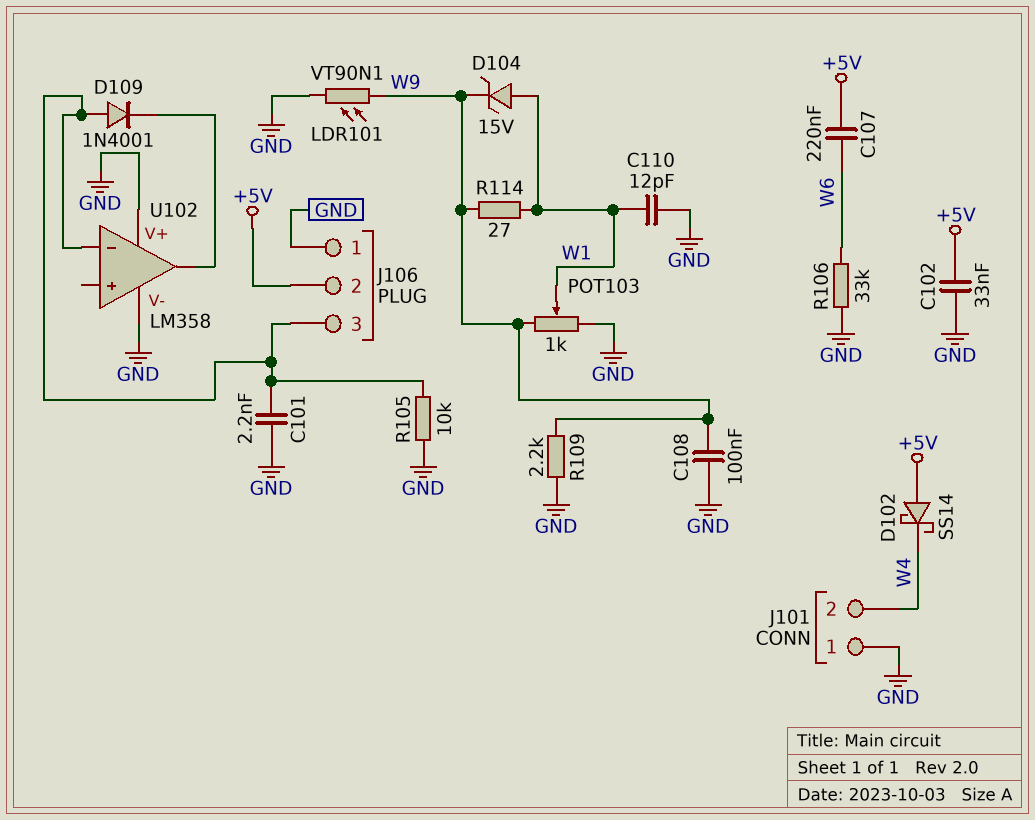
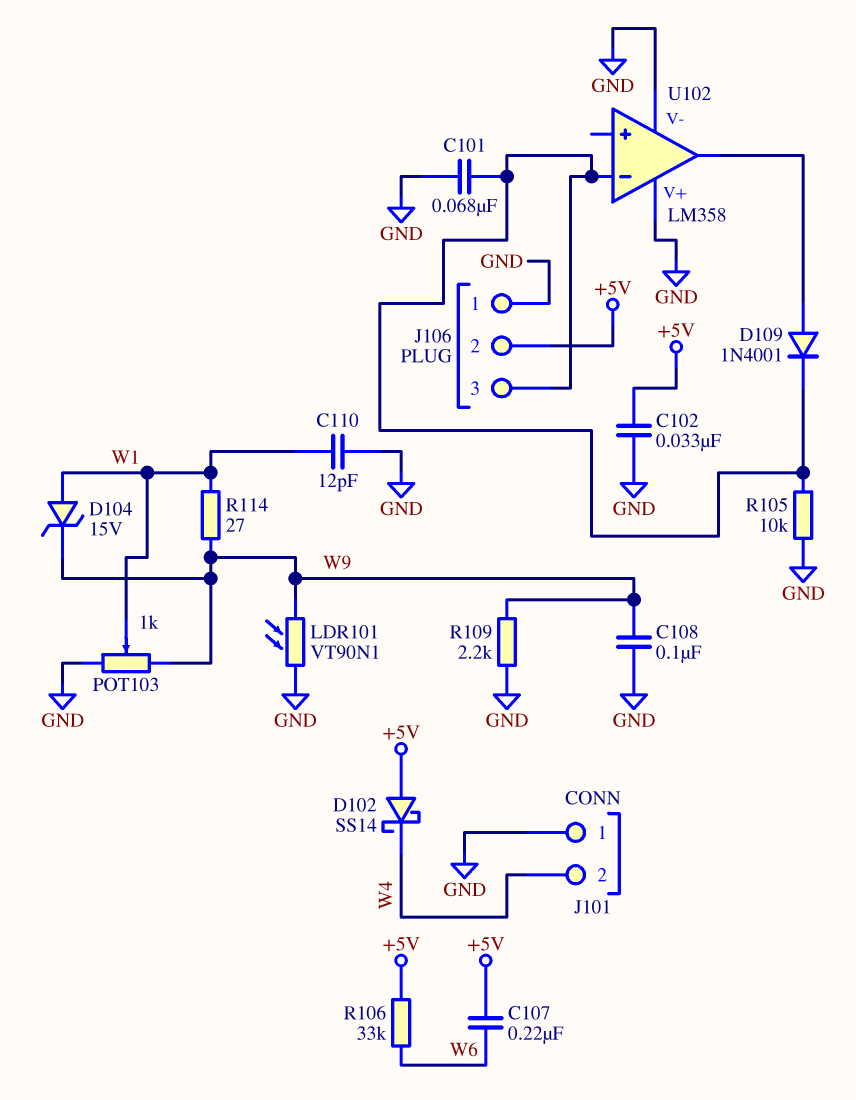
C101: 2.2nF (GND, J106/3) -> 68nF (GND, J106/3)
D109: diode 1N4001 (A J106/3, K U102/out) -> diode 1N4001 (A U102/out, K J106/3)
R106: 33k (GND, W6) -> 33k (+5V, W6)

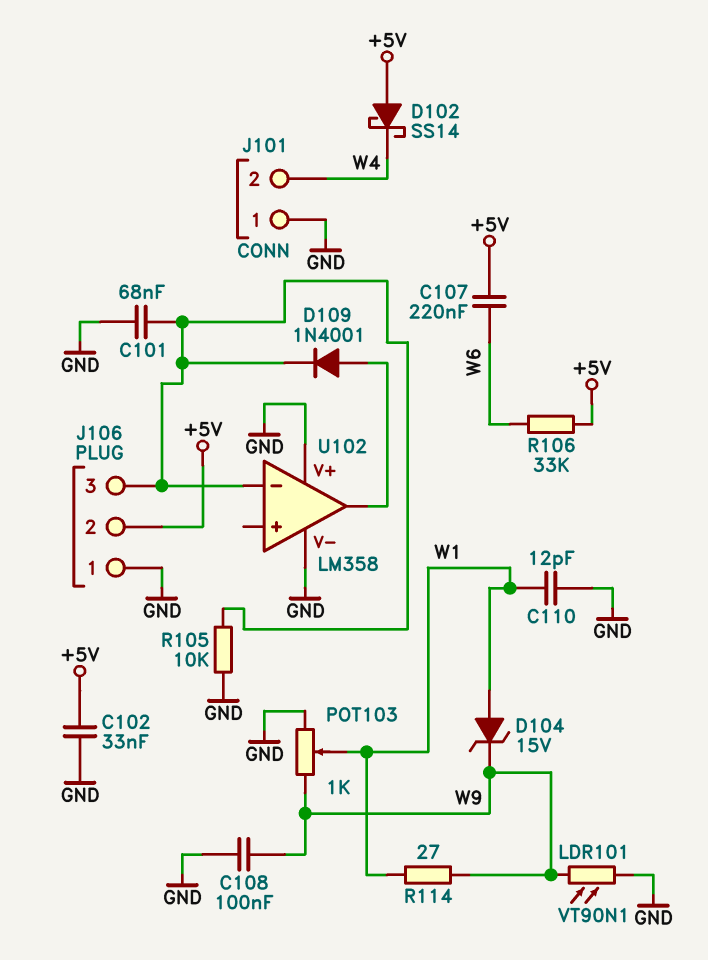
R109: 2.2k (GND, W9) -> none

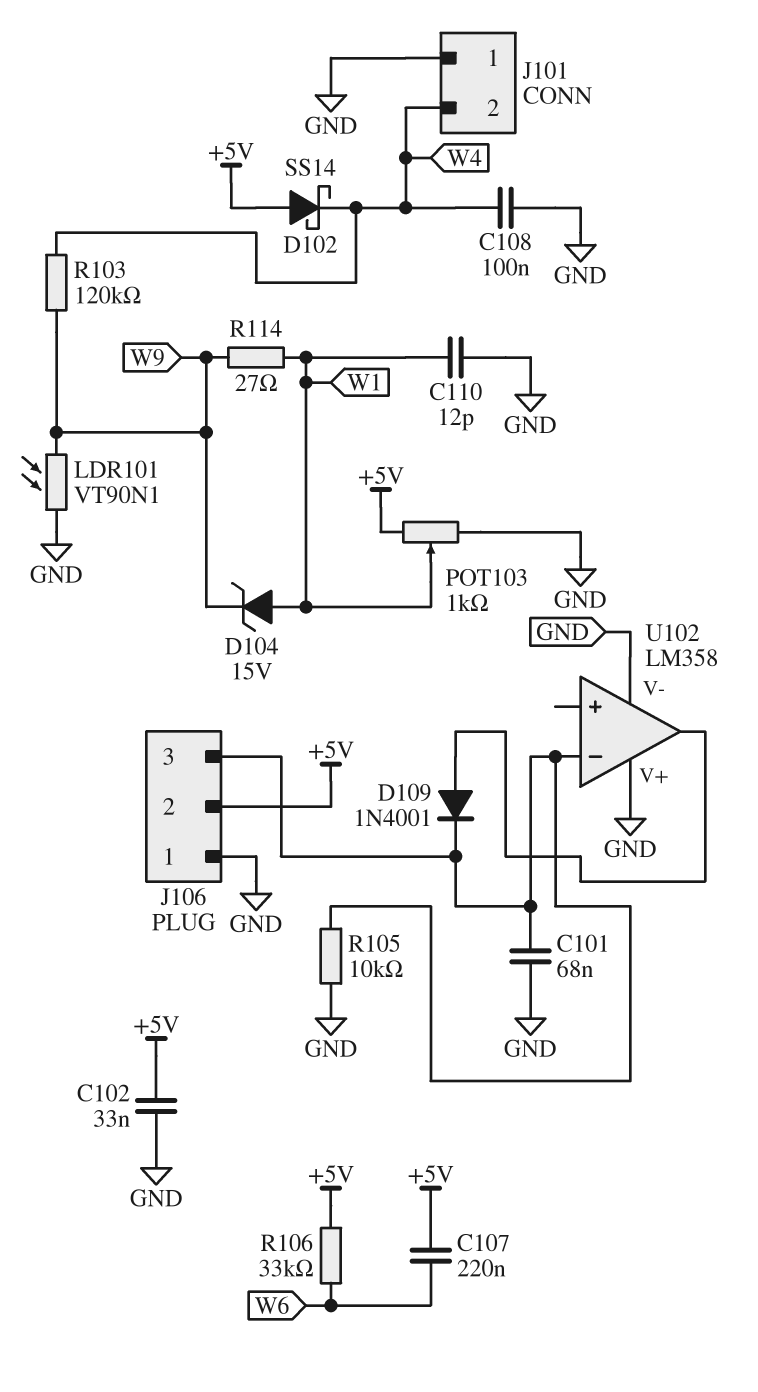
C108: 100nF (GND, W9) -> 100nF (GND, W4)
POT103: 1k (GND, W9, wiper W1) -> 1k (+5V, GND, wiper W1)
R103: none -> 120k (W4, W9)

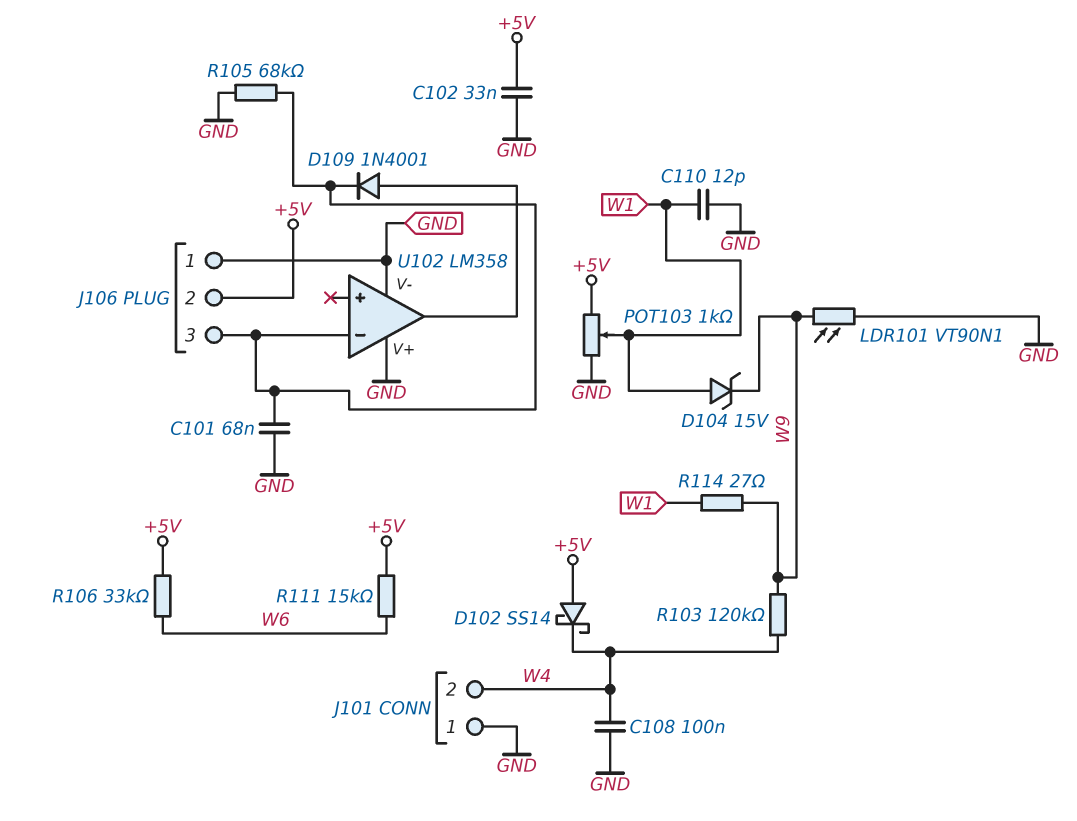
C107: 220nF (+5V, W6) -> none
R105: 10k (GND, J106/3) -> 68k (GND, J106/3)
R111: none -> 15k (+5V, W6)

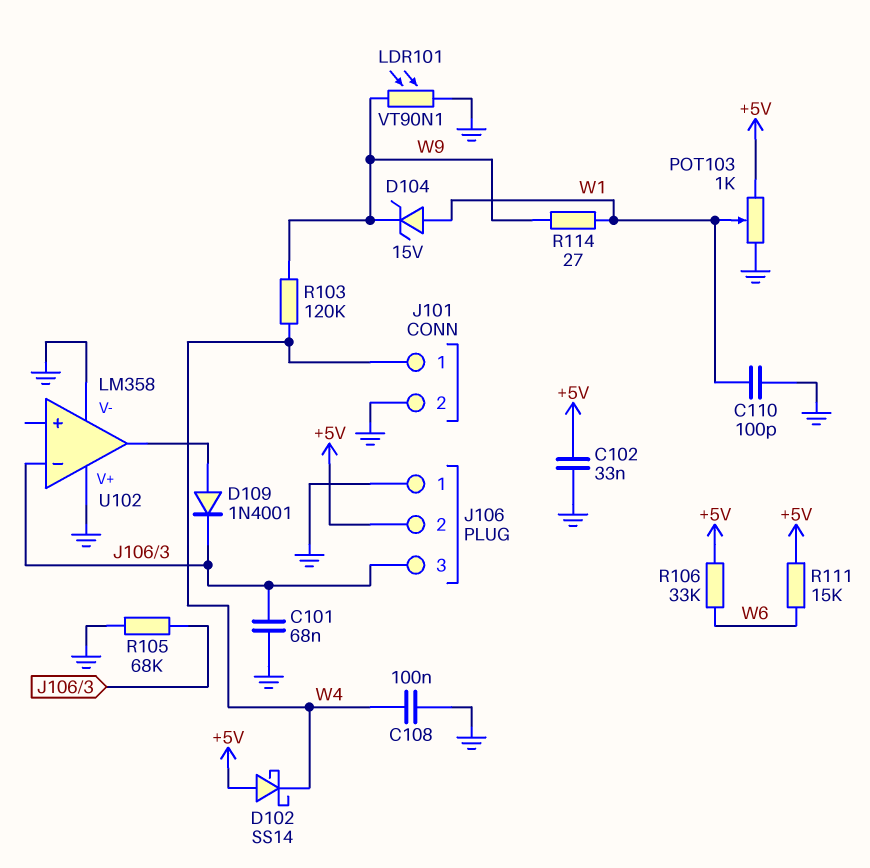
C110: 12pF (GND, W1) -> 100pF (GND, W1)
J101 pin 1: GND -> W4
J101 pin 2: W4 -> GND

